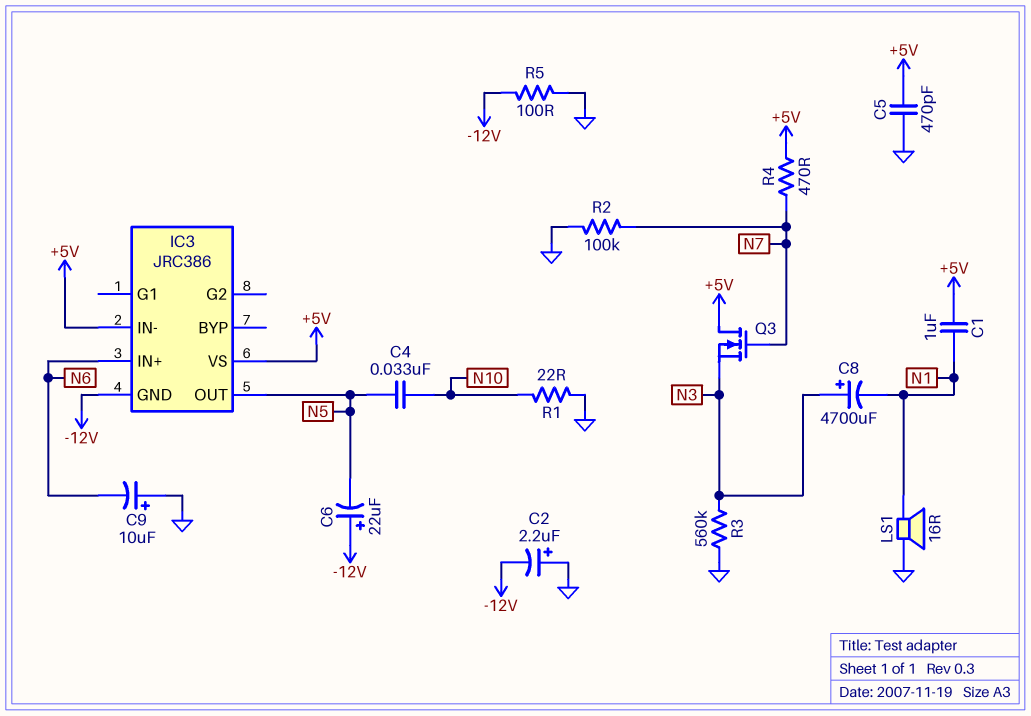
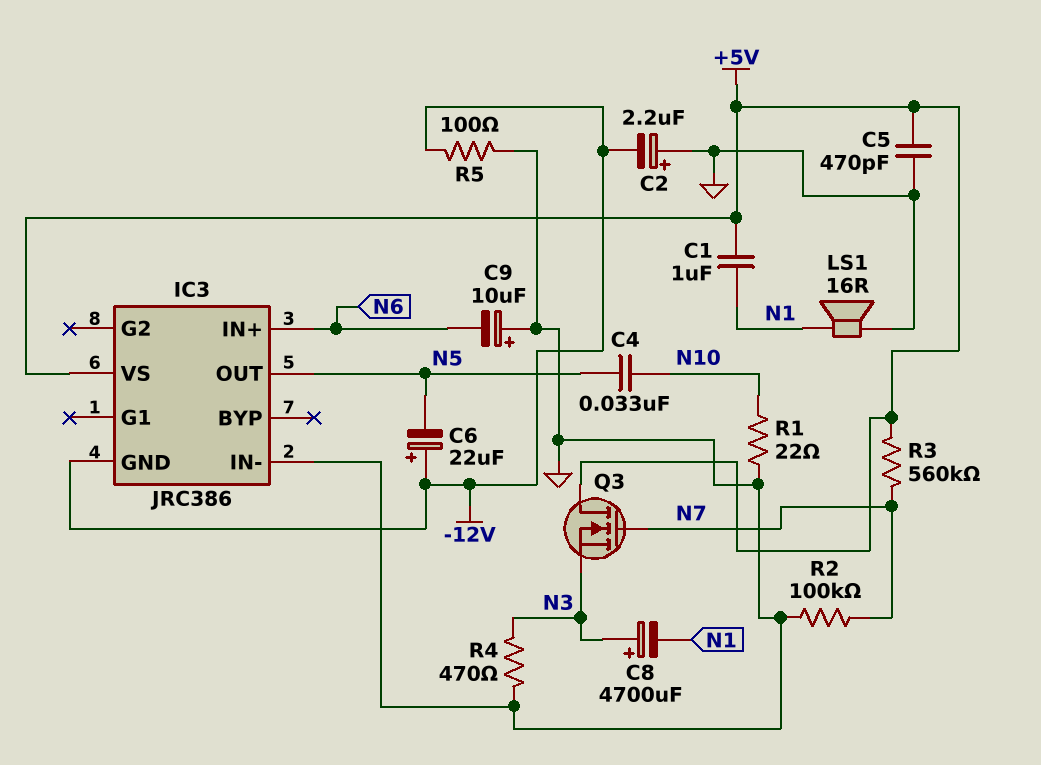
IC3 pin IN-: +5V -> GND
R3: 560k (GND, N3) -> 560k (+5V, N7)
R4: 470 (+5V, N7) -> 470 (GND, N3)

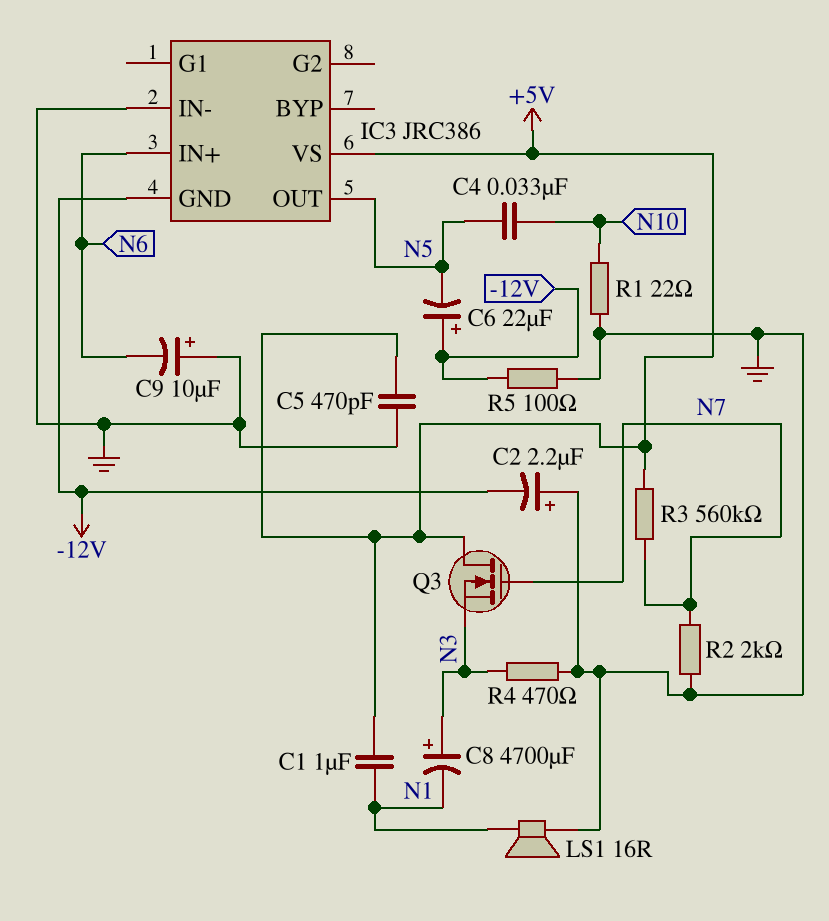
R2: 100k (GND, N7) -> 2k (GND, N7)

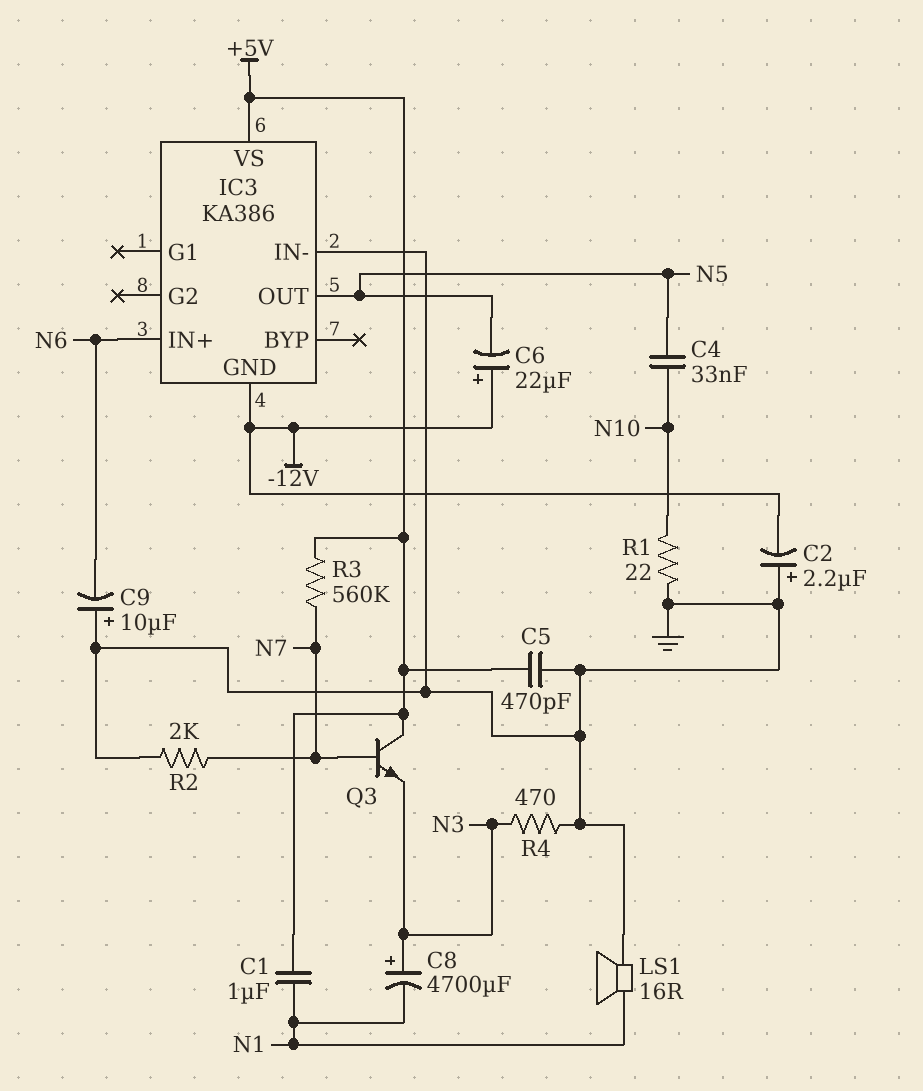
IC3: JRC386 -> KA386
Q3: NMOS (G N7, D +5V, S N3) -> NPN (B N7, C +5V, E N3)
R5: 100 (-12V, GND) -> none

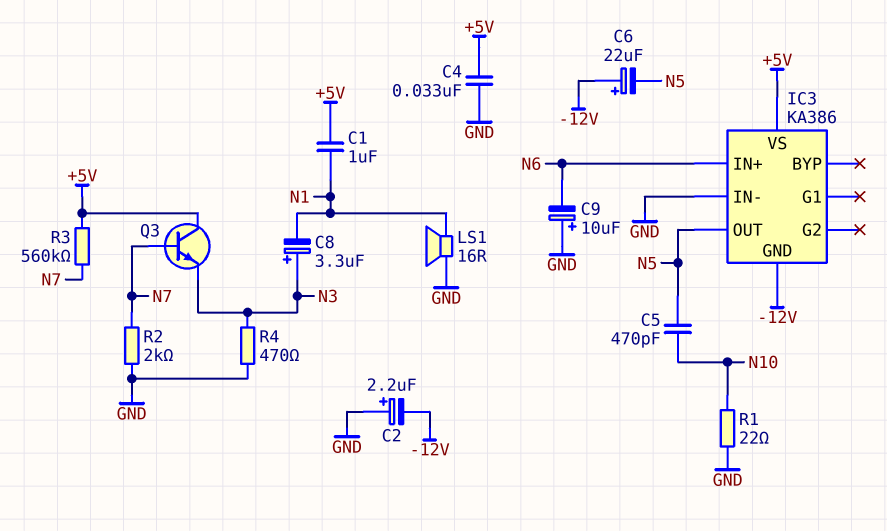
C4: 33nF (N5, N10) -> 33nF (+5V, GND)
C5: 470pF (+5V, GND) -> 470pF (N5, N10)
C8: 4700uF (plus N3, minus N1) -> 3.3uF (plus N3, minus N1)

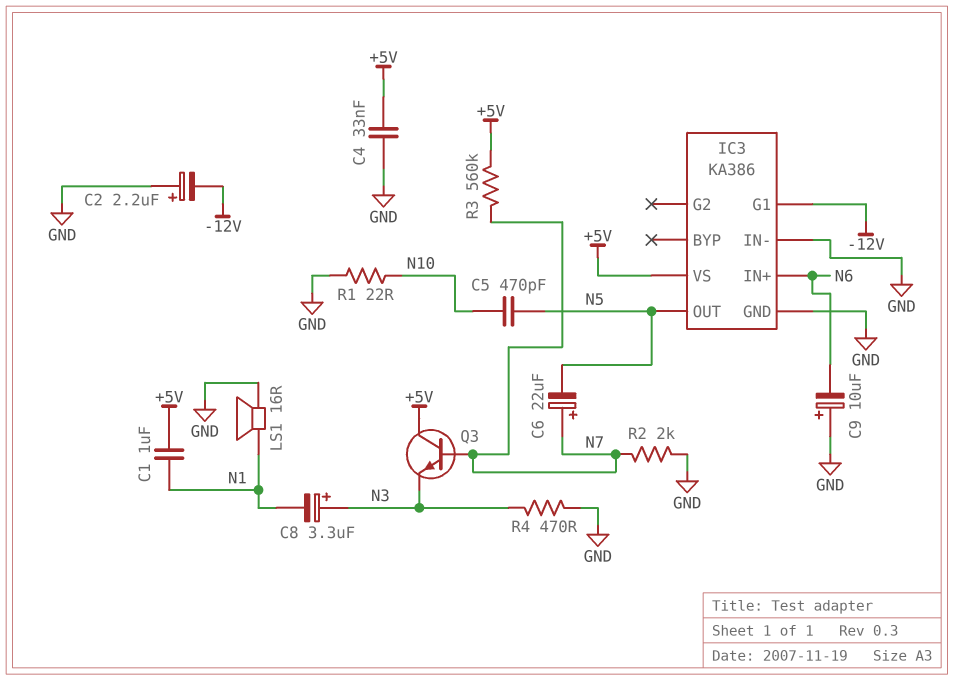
C6: 22uF (plus -12V, minus N5) -> 22uF (plus N7, minus N5)
IC3 pin G1: none -> -12V
IC3 pin GND: -12V -> GND

